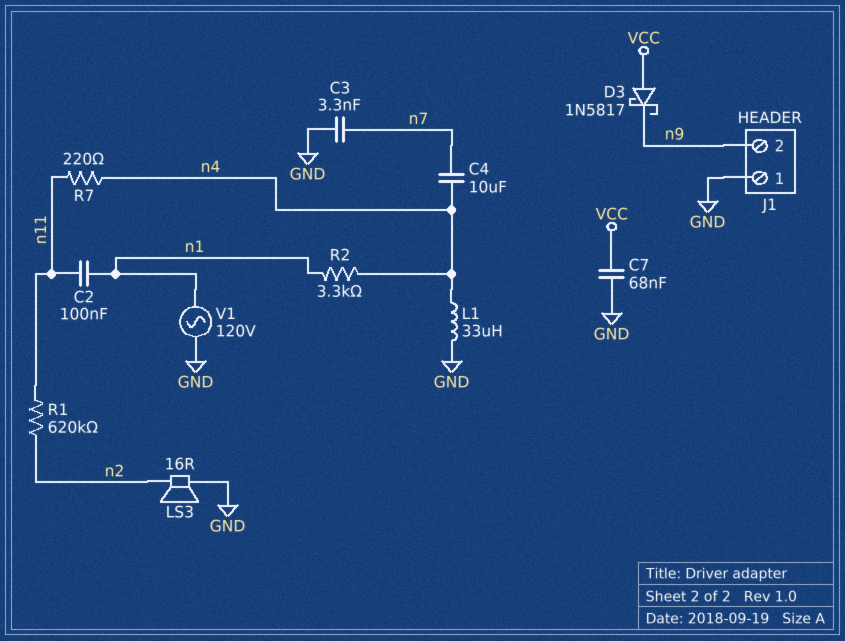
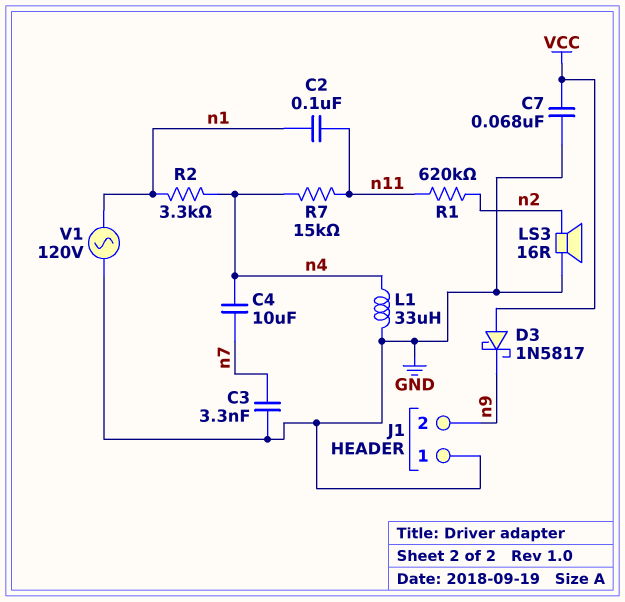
R7: 220 (n4, n11) -> 15k (n4, n11)

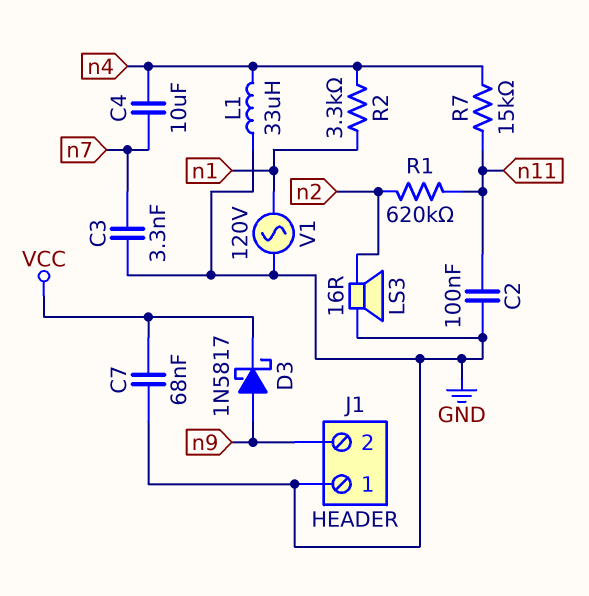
C2: 100nF (n1, n11) -> 100nF (GND, n11)
D3: schottky 1N5817 (A VCC, K n9) -> schottky 1N5817 (A n9, K VCC)

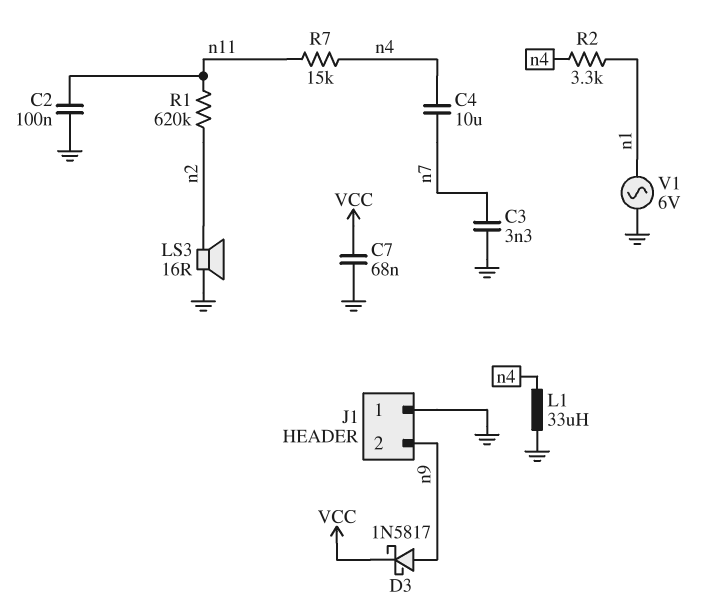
V1: AC 120V (GND, n1) -> AC 6V (GND, n1)

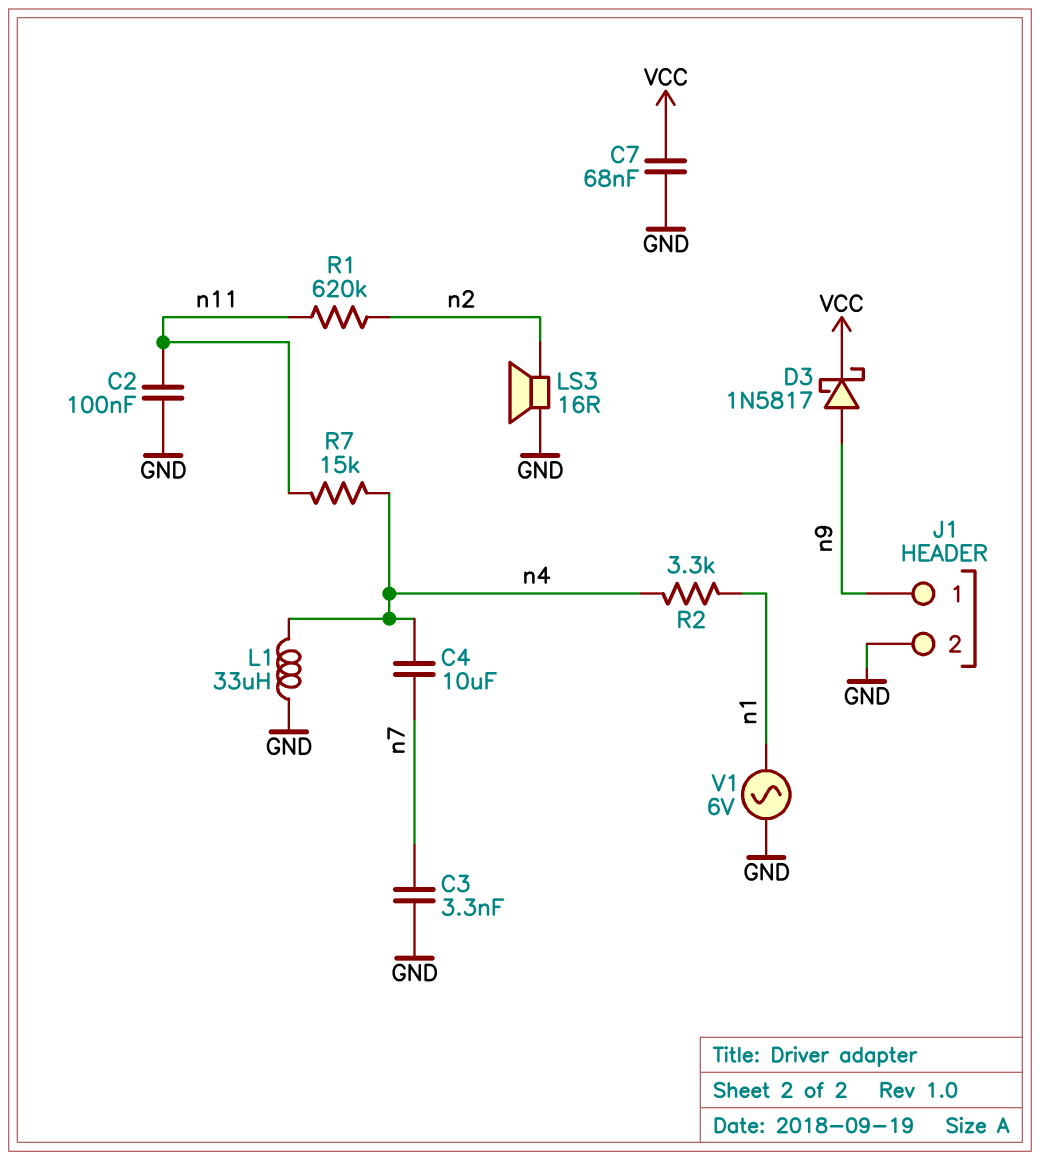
J1 pin 1: GND -> n9
J1 pin 2: n9 -> GND

